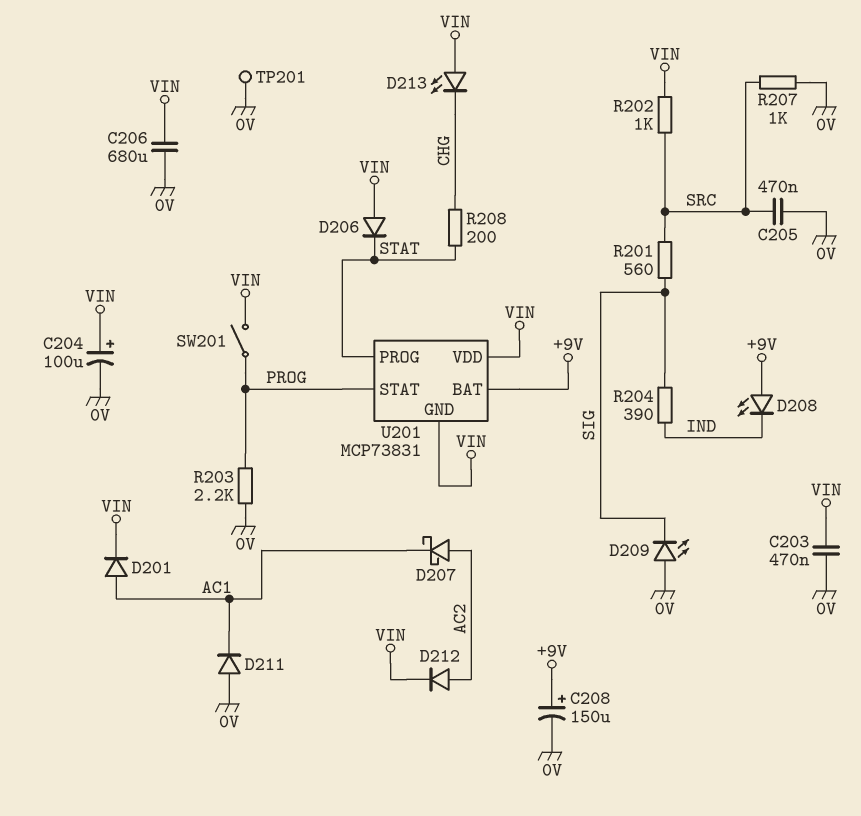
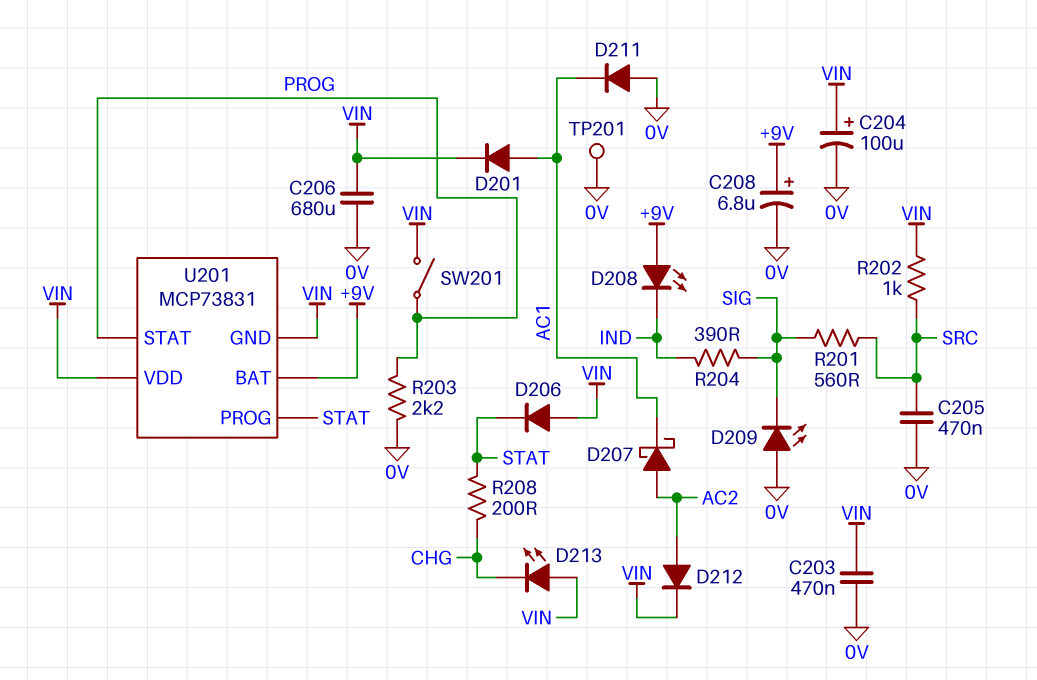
C208: 150uF (plus +9V, minus 0V) -> 6.8uF (plus +9V, minus 0V)
R207: 1k (0V, SRC) -> none

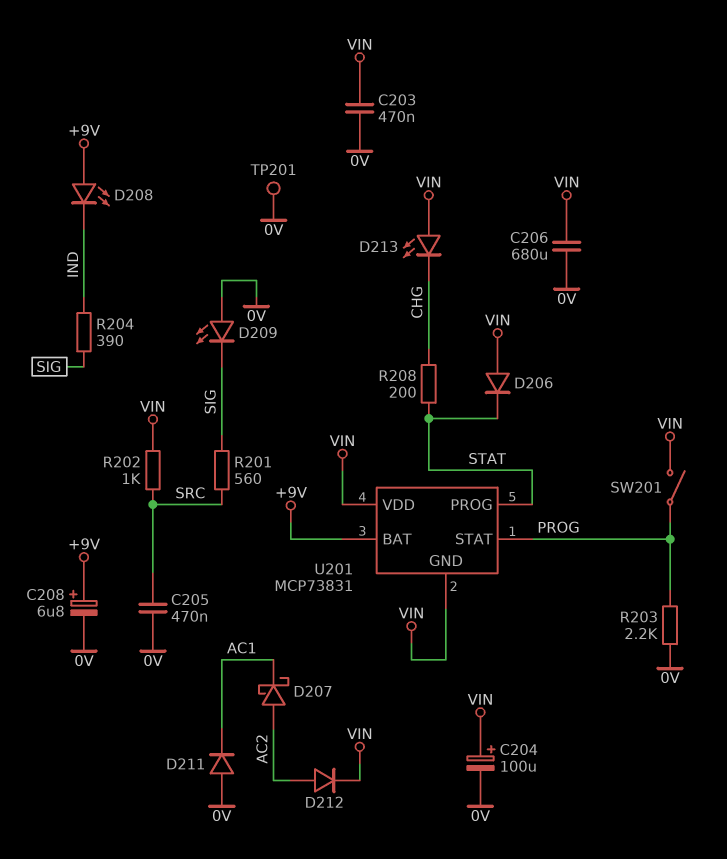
D201: diode (A AC1, K VIN) -> none

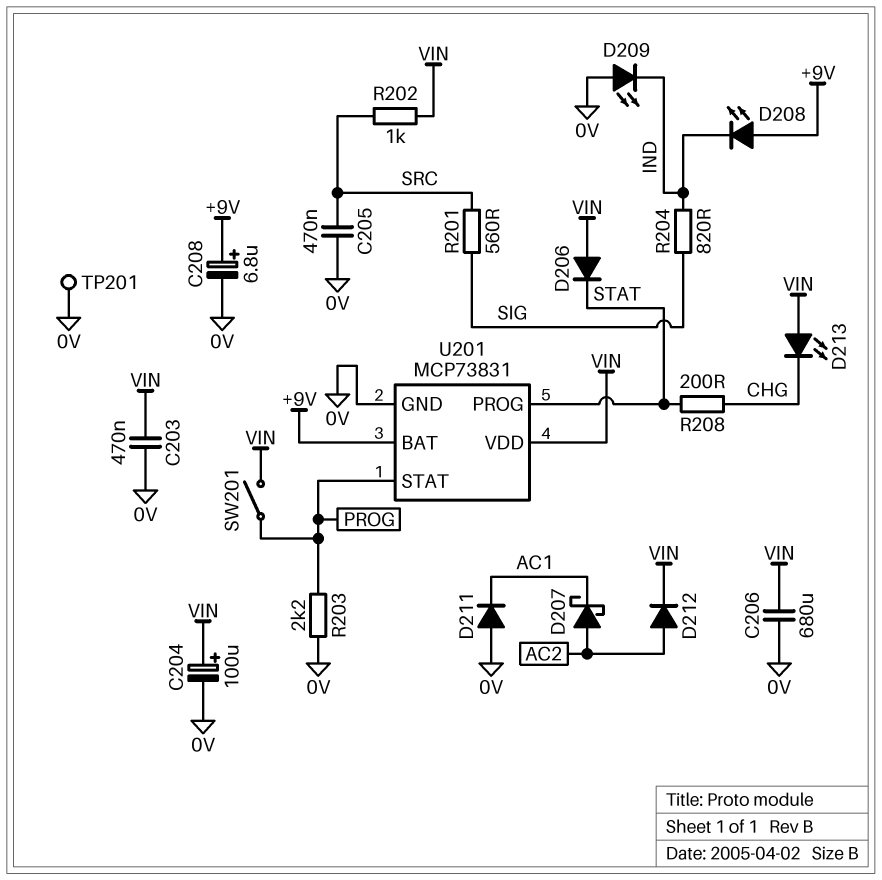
D209: LED (A 0V, K SIG) -> LED (A 0V, K IND)
R204: 390 (IND, SIG) -> 820 (IND, SIG)
U201 pin GND: VIN -> 0V

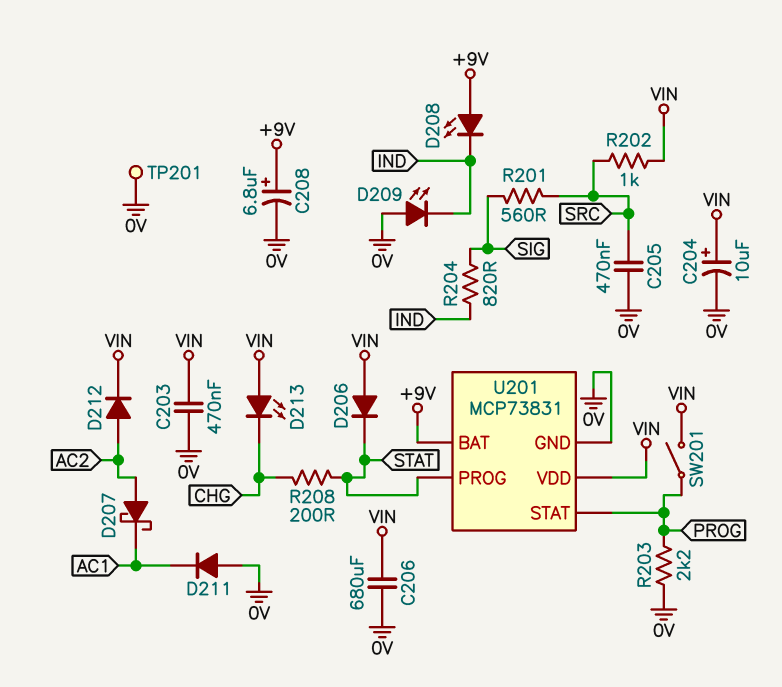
C204: 100uF (plus VIN, minus 0V) -> 10uF (plus VIN, minus 0V)

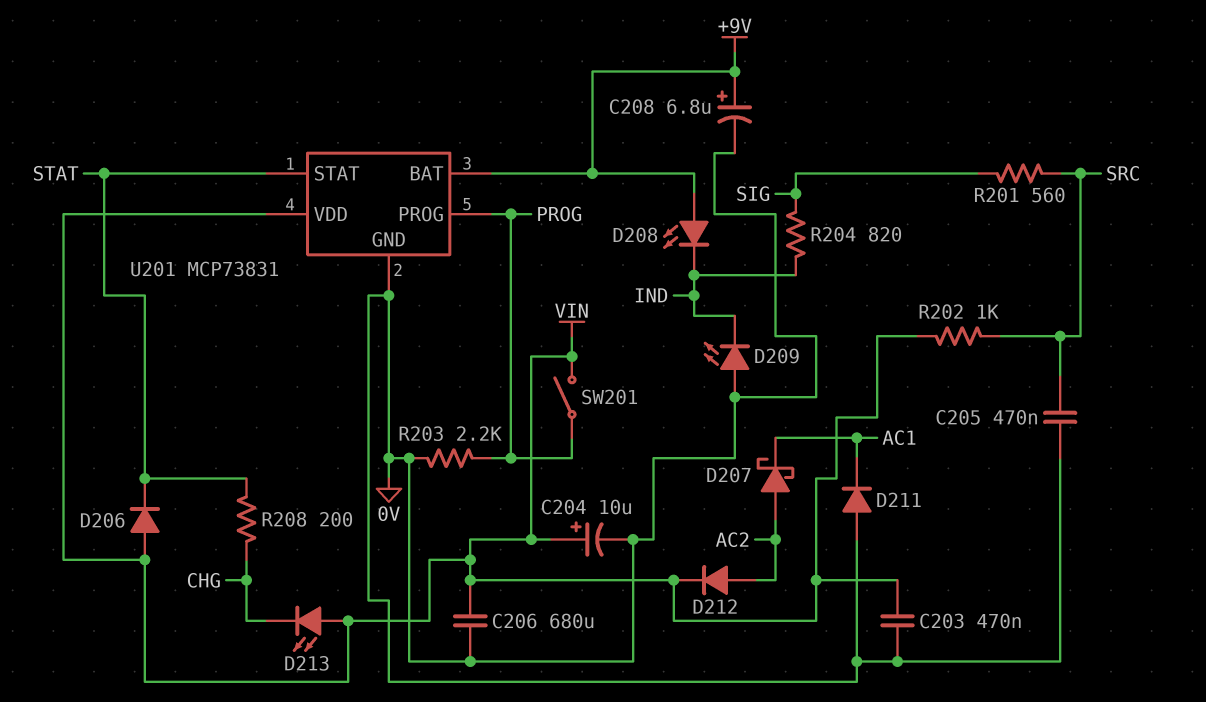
TP201: test point (0V) -> none
U201 pin PROG: STAT -> PROG
U201 pin STAT: PROG -> STAT

